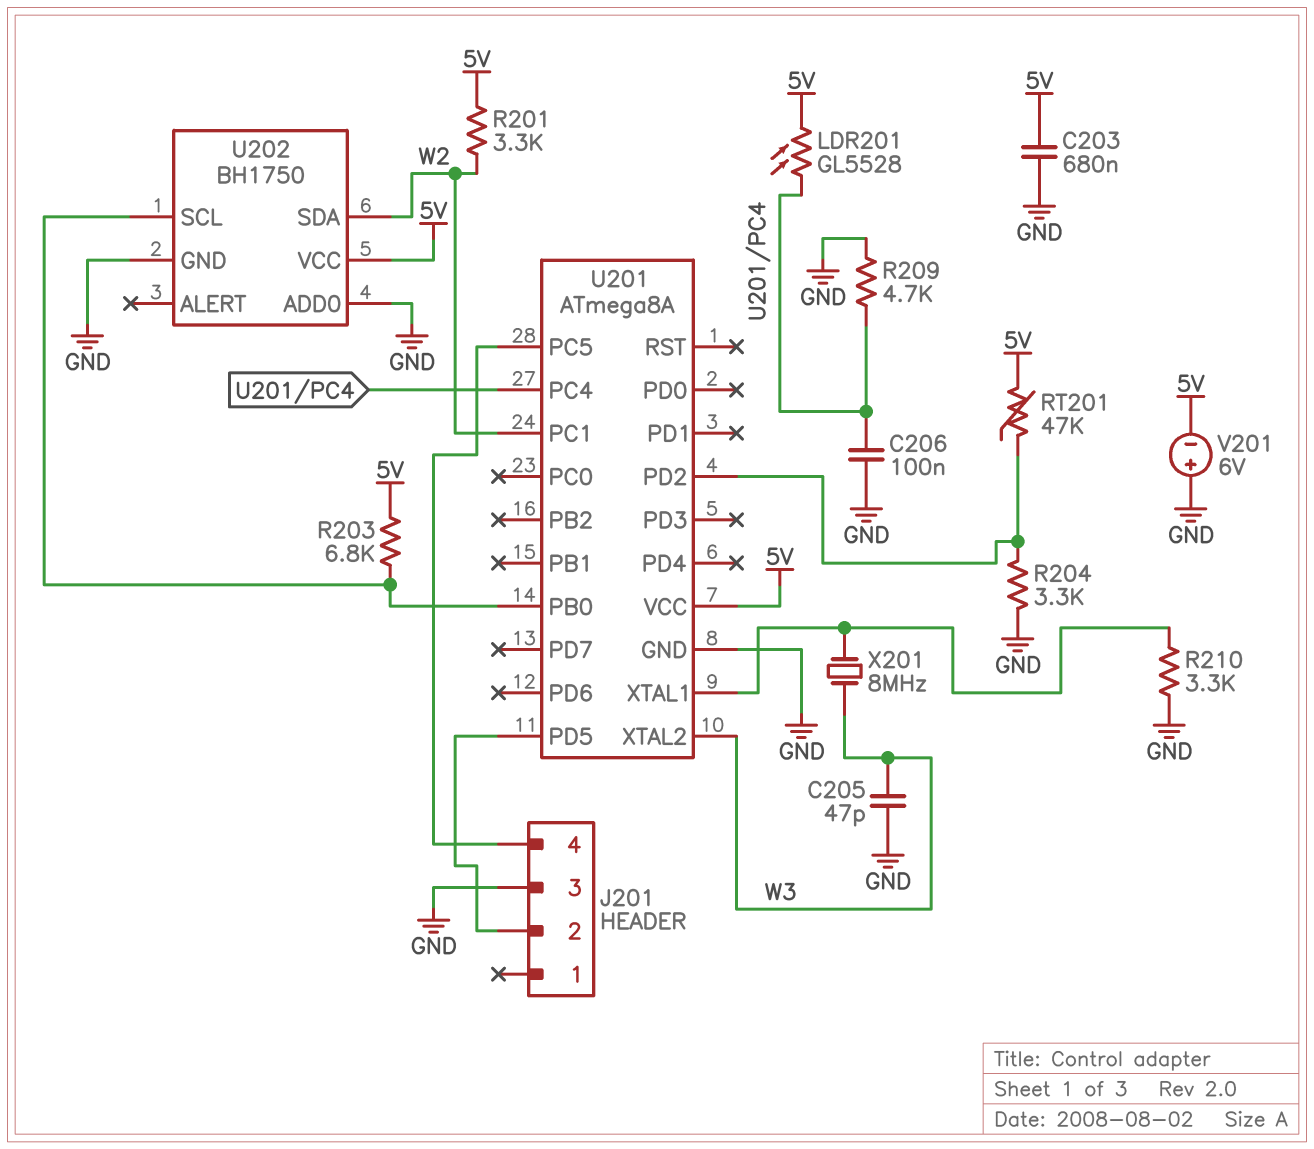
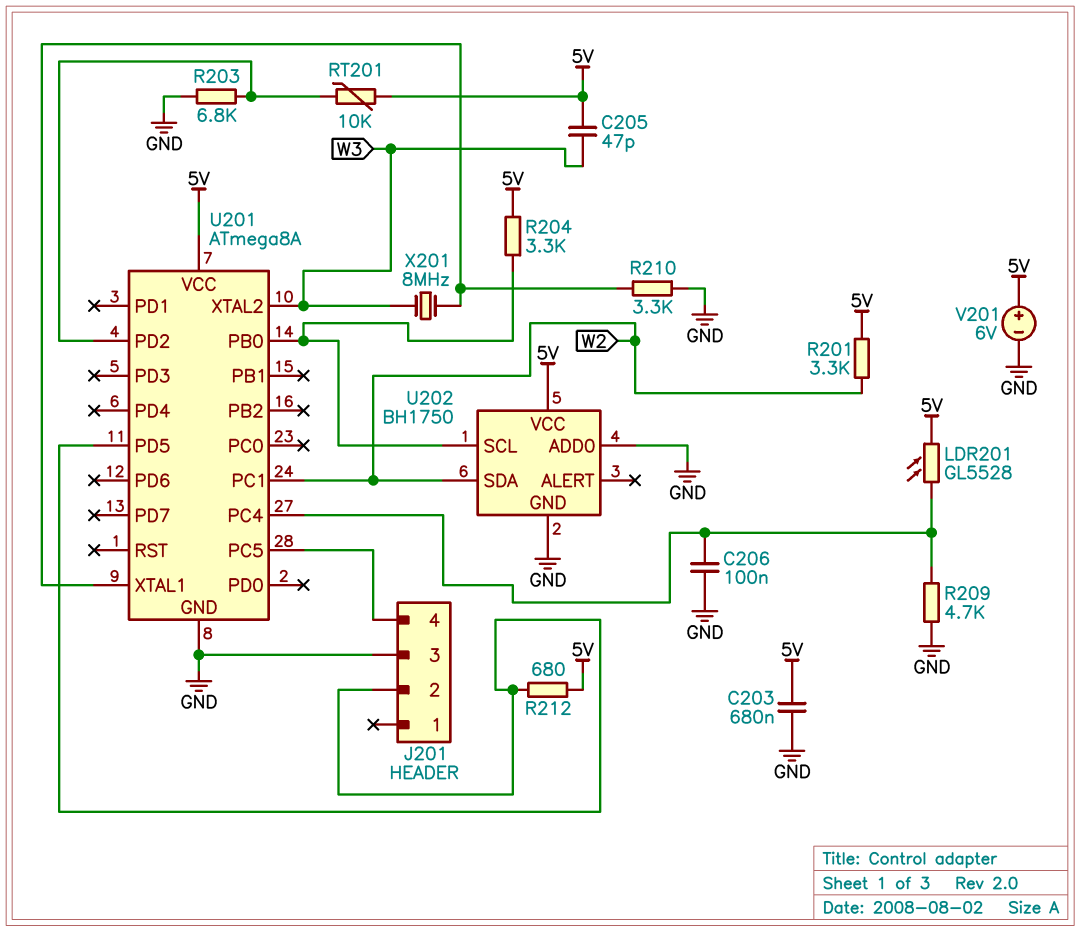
C205: 47pF (GND, W3) -> 47pF (5V, W3)
R203: 6.8k (5V, U201/PB0) -> 6.8k (GND, U201/PD2)
R204: 3.3k (GND, U201/PD2) -> 3.3k (5V, U201/PB0)
R212: none -> 680 (5V, J201/2)
RT201: 47k (5V, U201/PD2) -> 10k (5V, U201/PD2)
V201: 6V (plus GND, minus 5V) -> 6V (plus 5V, minus GND)

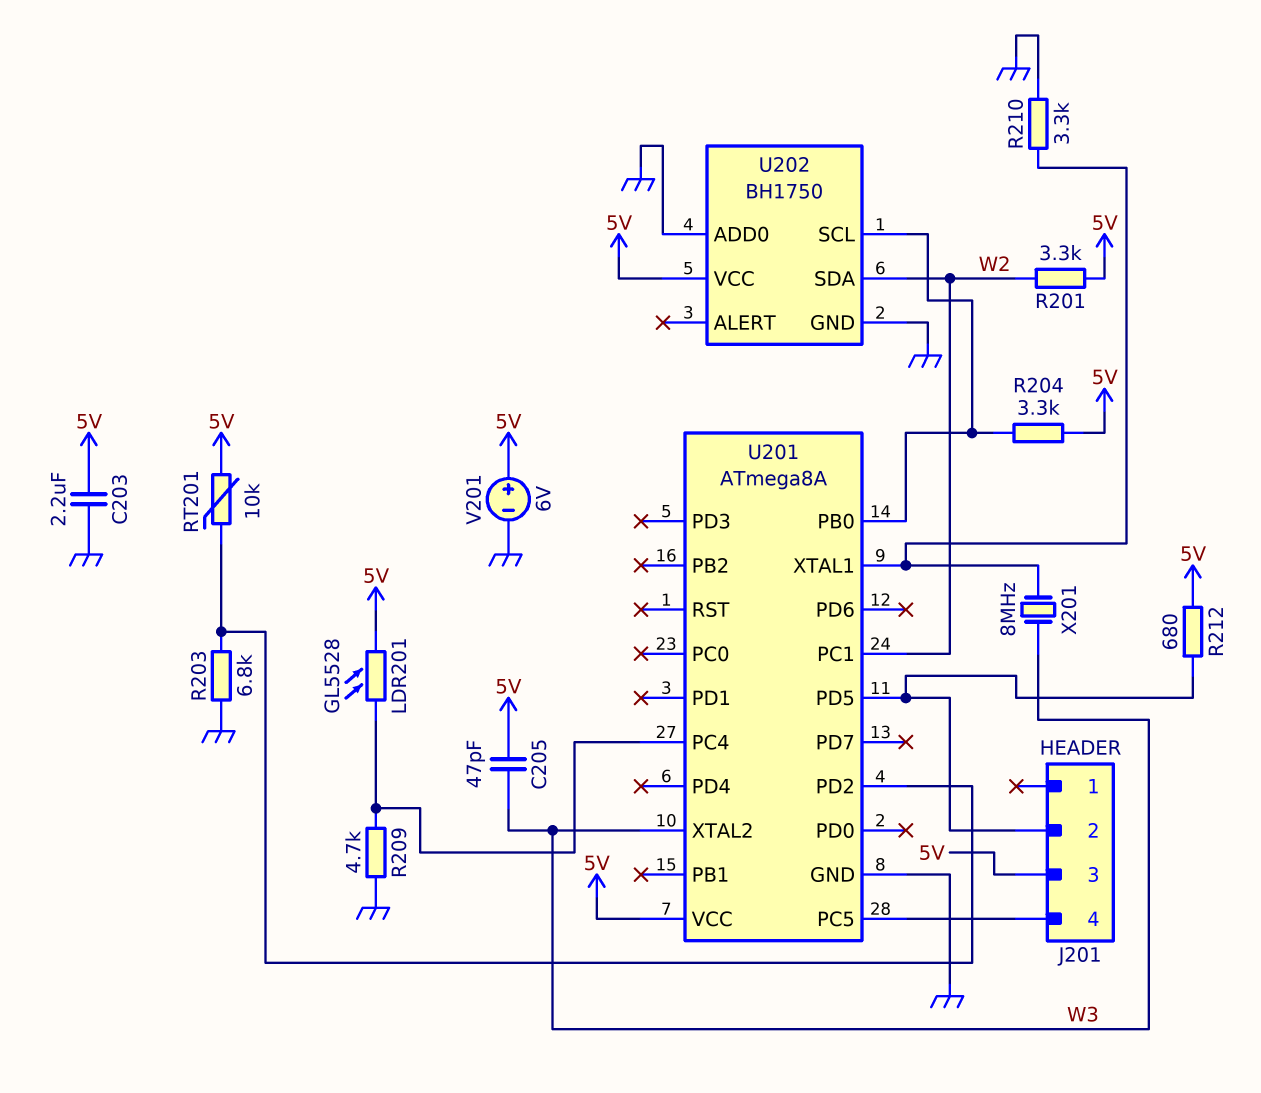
C203: 680nF (5V, GND) -> 2.2uF (5V, GND)
C206: 100nF (GND, U201/PC4) -> none
J201 pin 3: GND -> 5V

